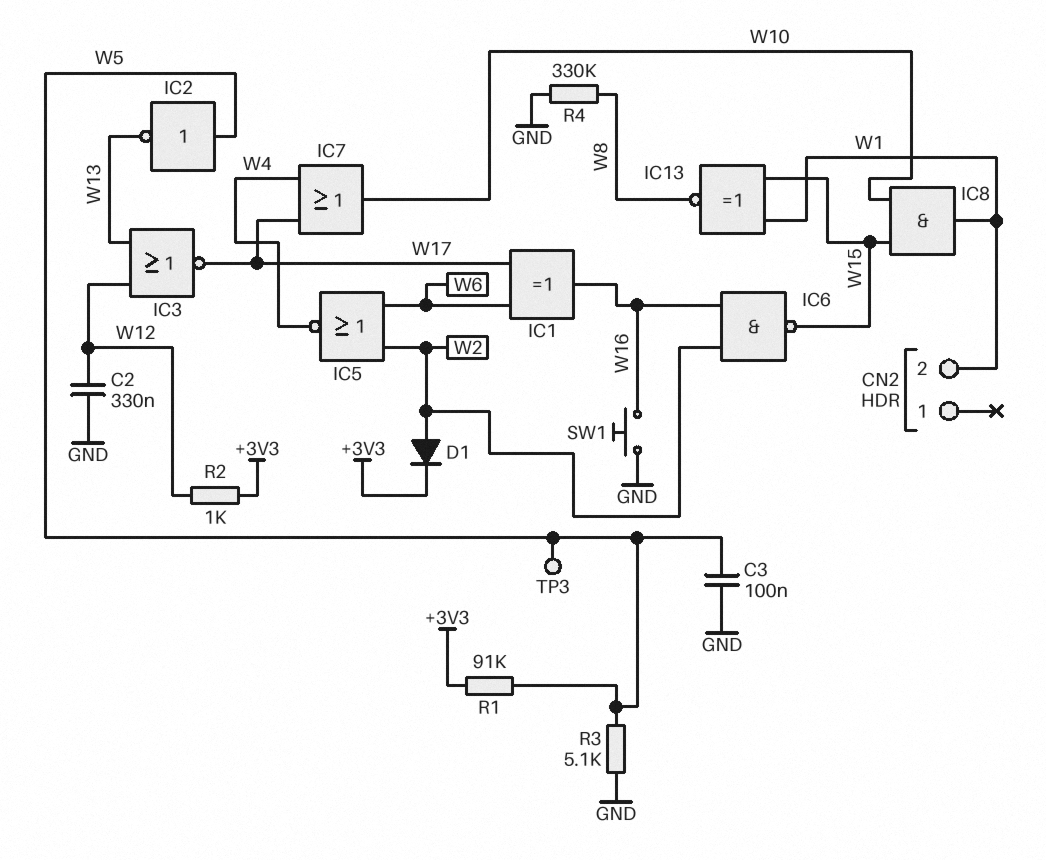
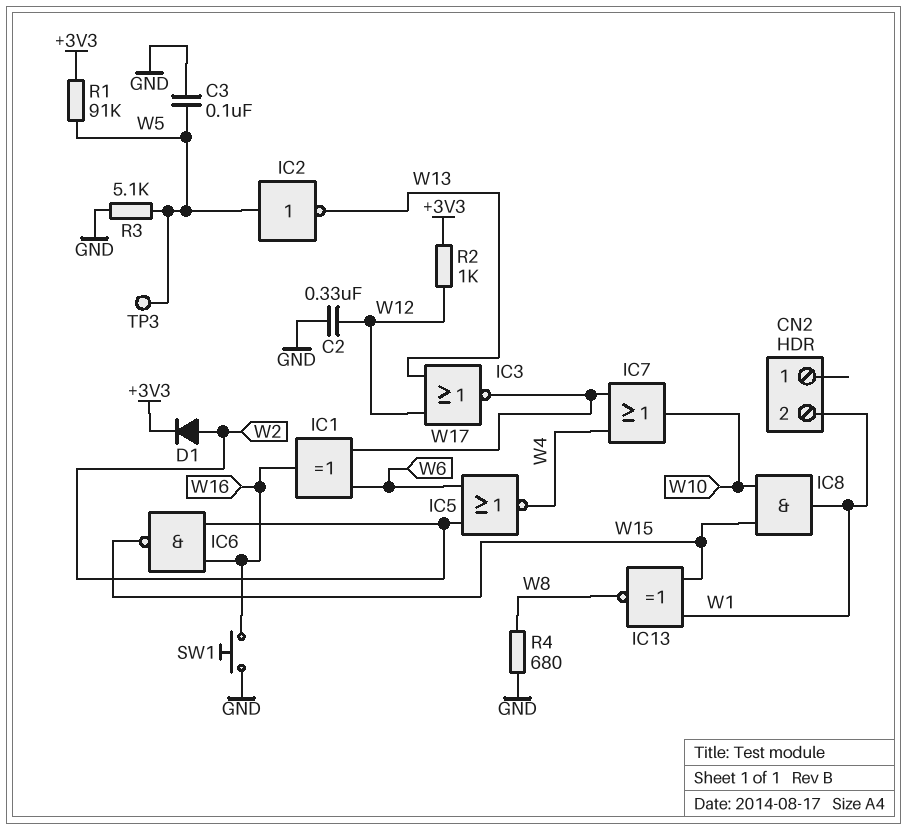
R4: 330k (GND, W8) -> 680 (GND, W8)

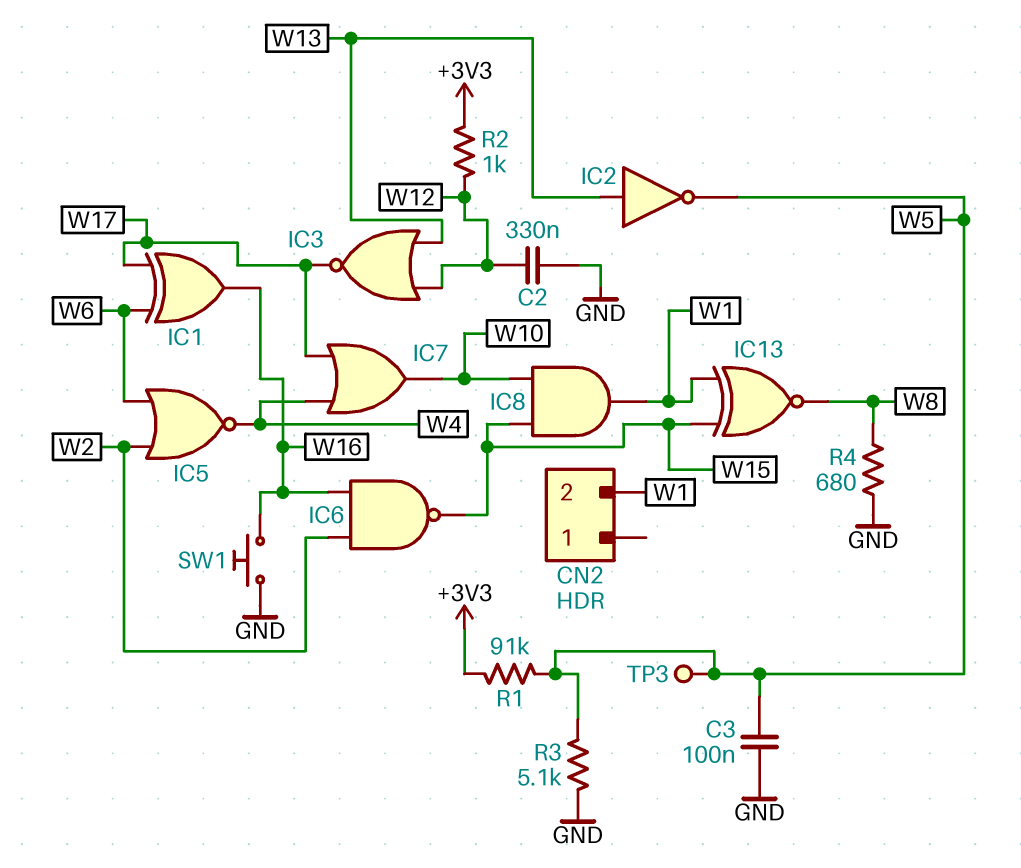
D1: diode (A W2, K +3V3) -> none
IC2: NOT (in W5, out W13) -> NOT (in W13, out W5)

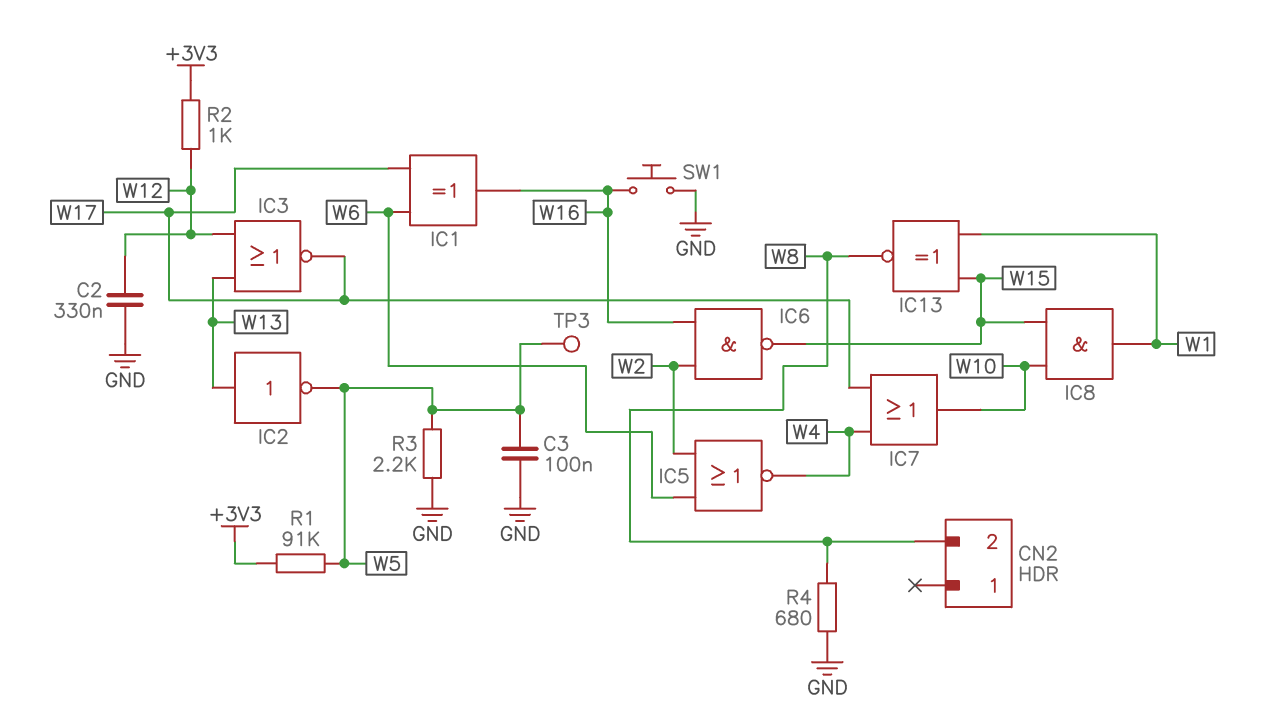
CN2 pin 2: W1 -> W8
R3: 5.1k (GND, W5) -> 2.2k (GND, W5)

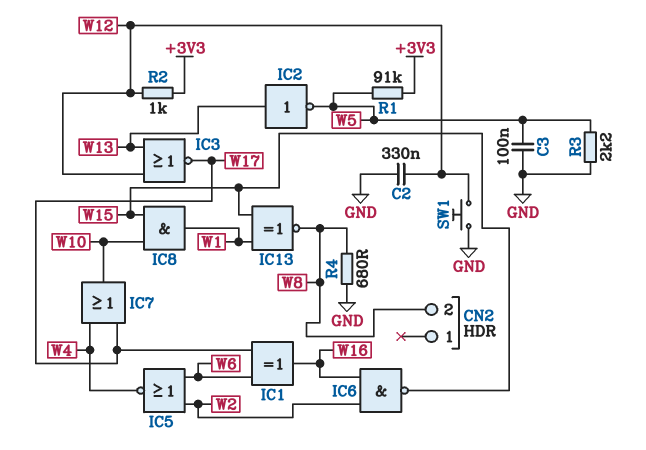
SW1: button (GND, W16) -> button (GND, W12)
TP3: test point (W5) -> none

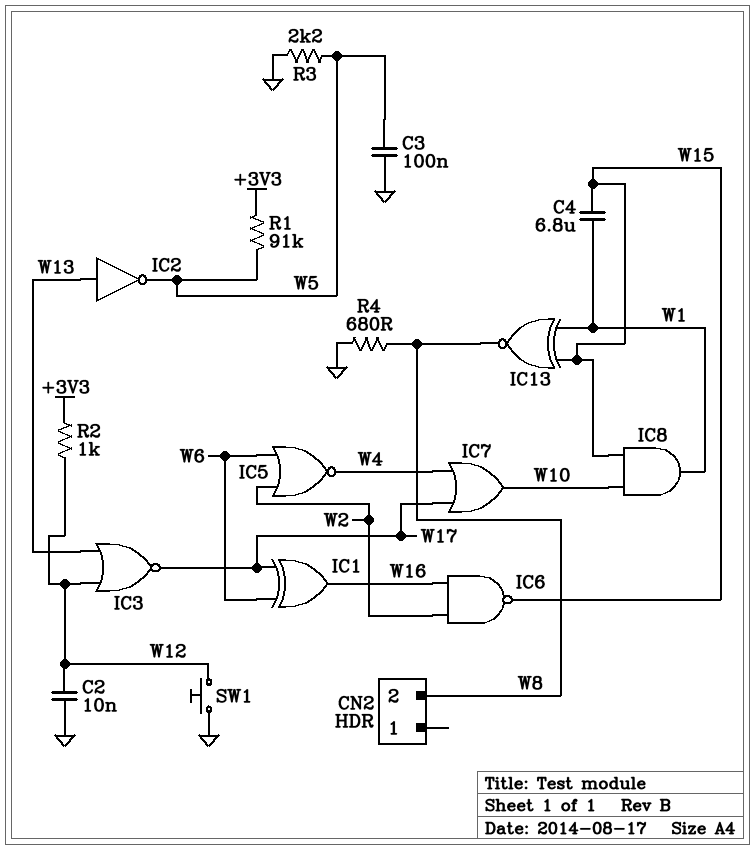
C2: 330nF (GND, W12) -> 10nF (GND, W12)
C4: none -> 6.8uF (W1, W15)

